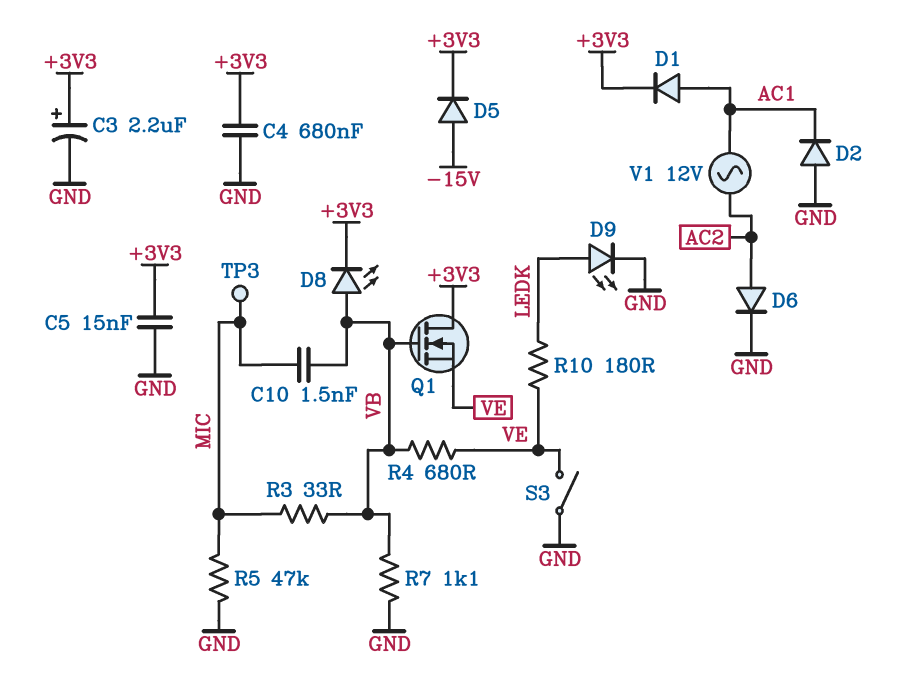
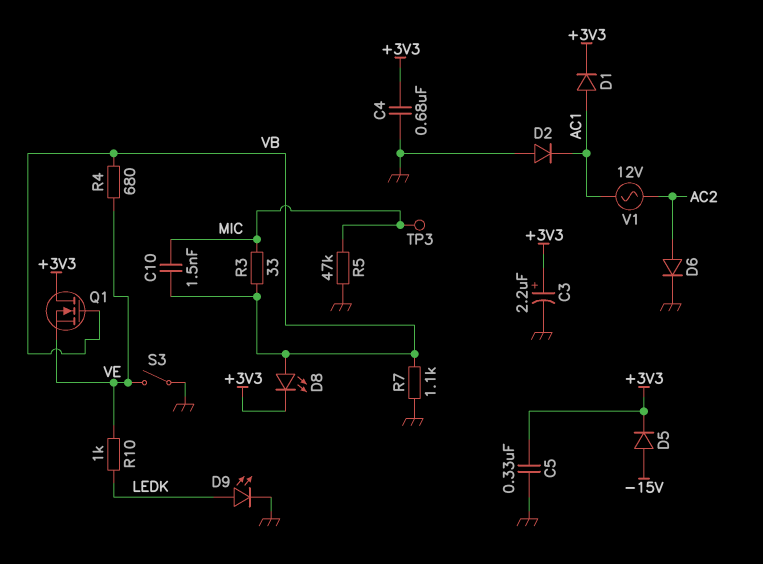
C5: 15nF (+3V3, GND) -> 330nF (+3V3, GND)
R10: 180 (LEDK, VE) -> 1k (LEDK, VE)

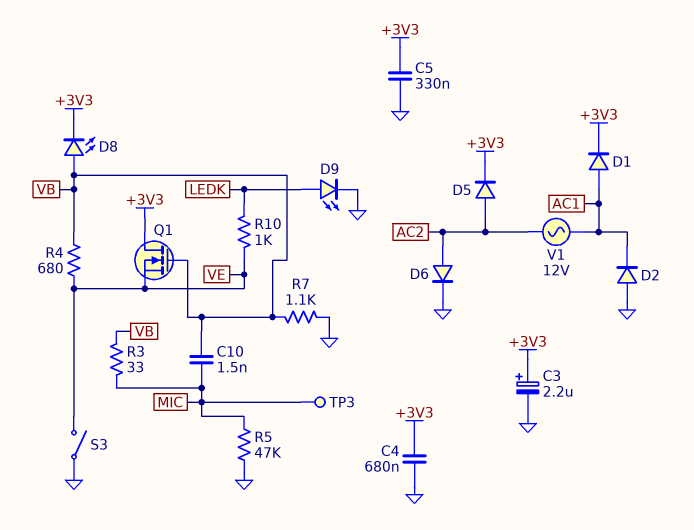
D5: diode (A -15V, K +3V3) -> diode (A AC2, K +3V3)

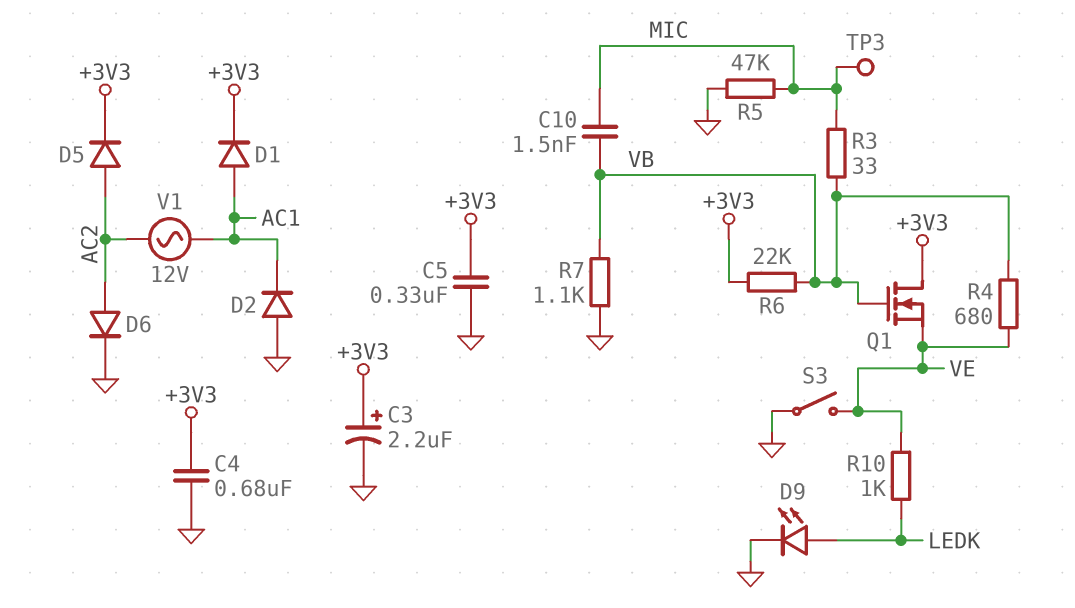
D8: LED (A VB, K +3V3) -> none
R6: none -> 22k (+3V3, VB)

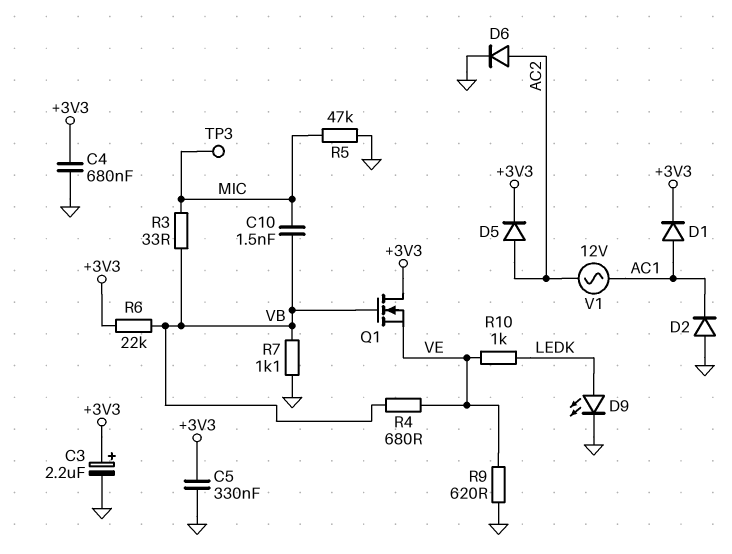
R9: none -> 620 (GND, VE)
S3: switch (GND, VE) -> none

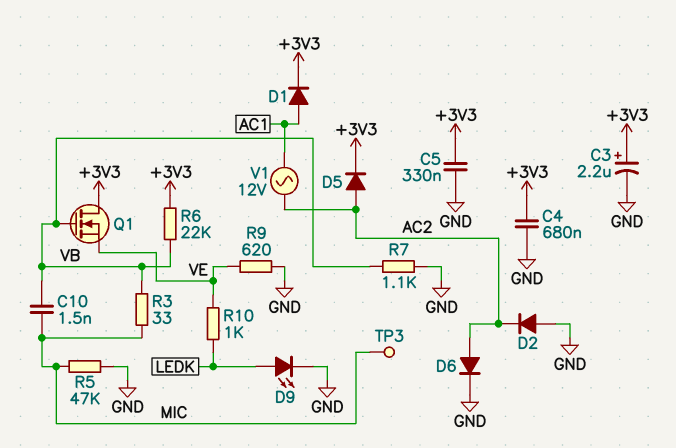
D2: diode (A GND, K AC1) -> diode (A GND, K AC2)
R4: 680 (VB, VE) -> none

